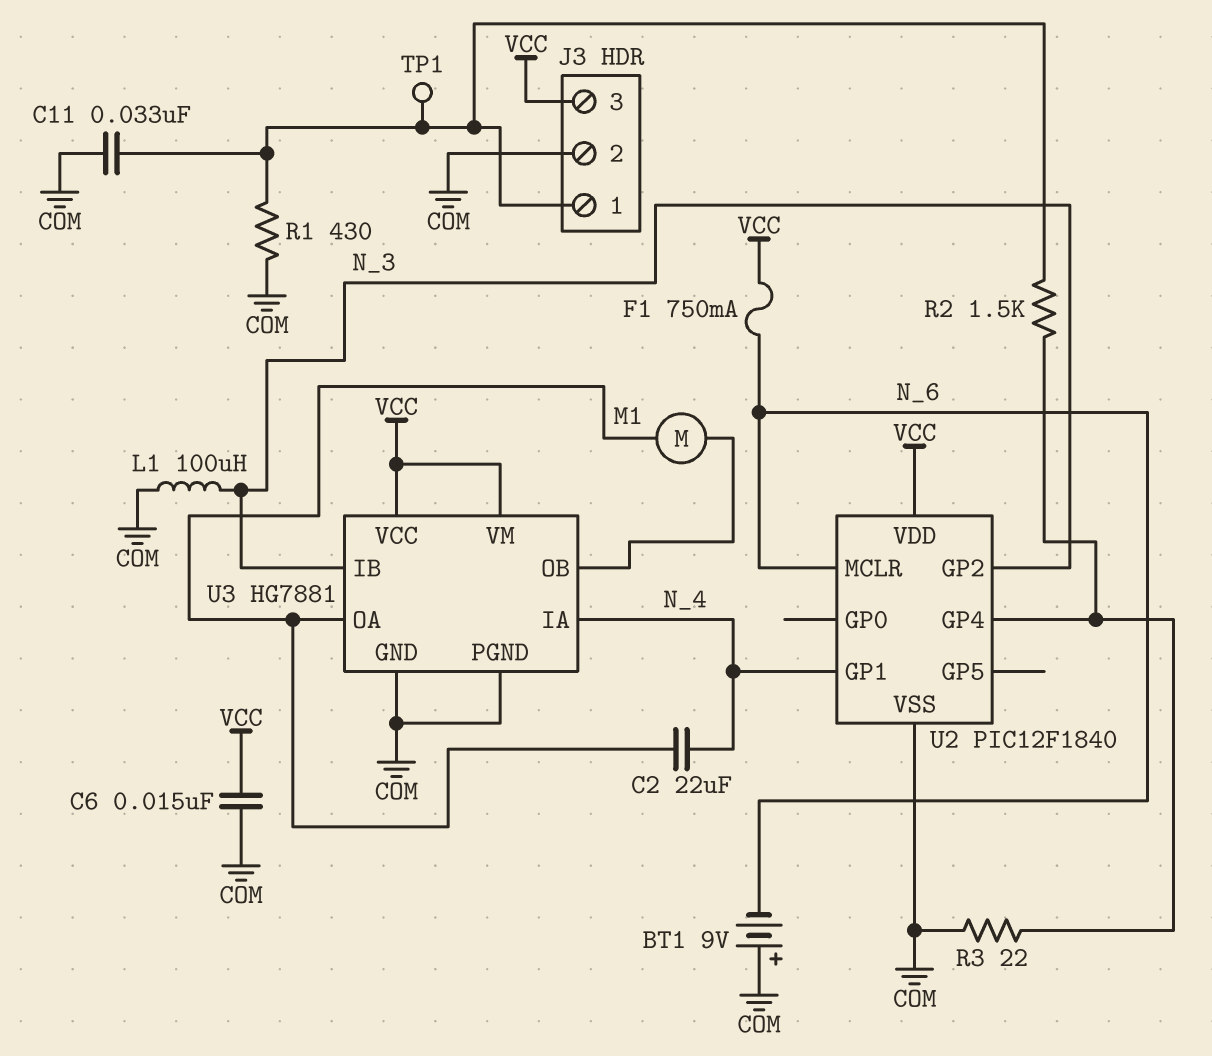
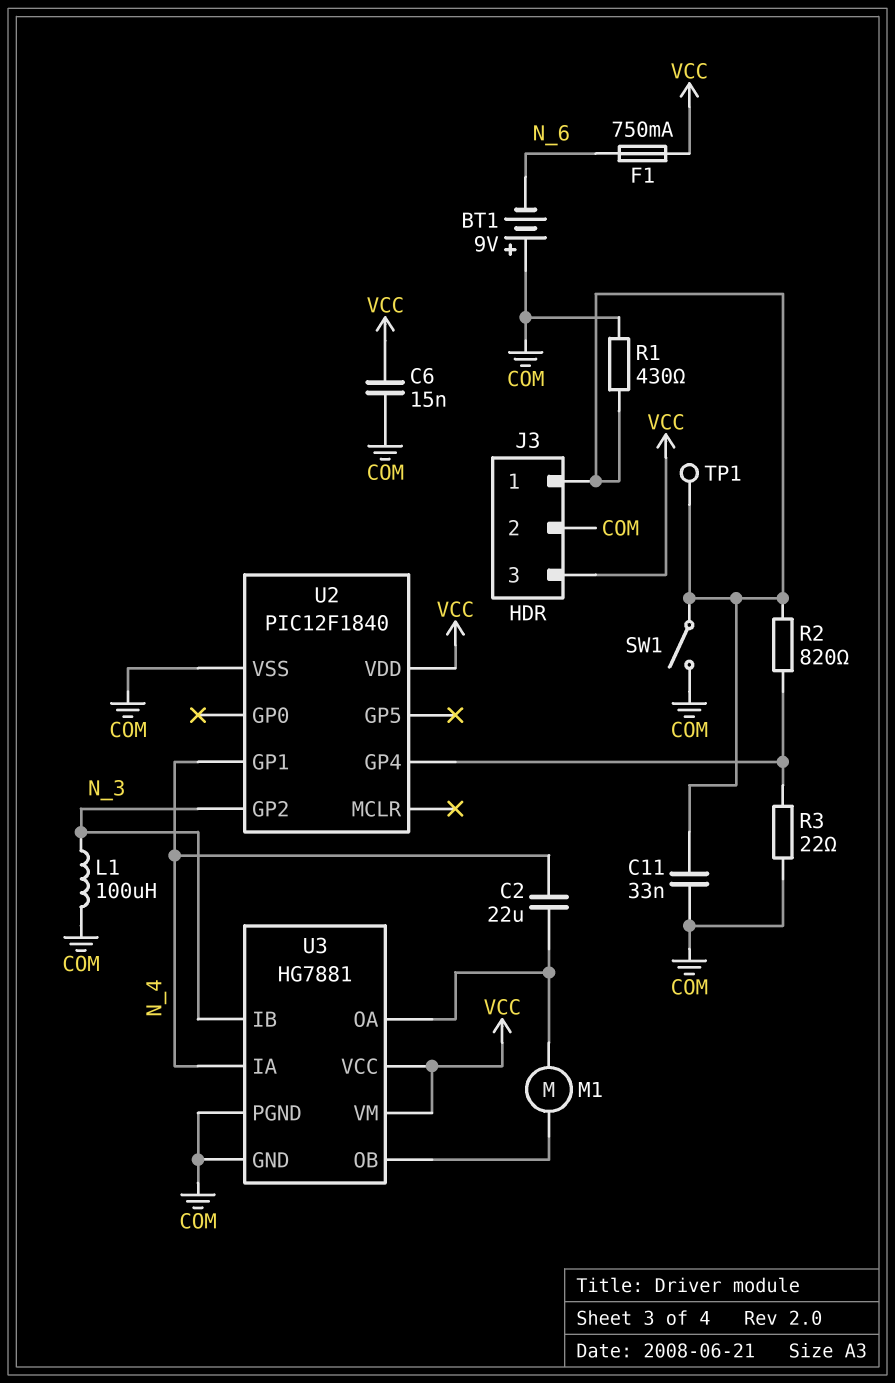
R2: 1.5k (J3/1, U2/GP4) -> 820 (J3/1, U2/GP4)
SW1: none -> switch (COM, J3/1)
U2 pin MCLR: N_6 -> none

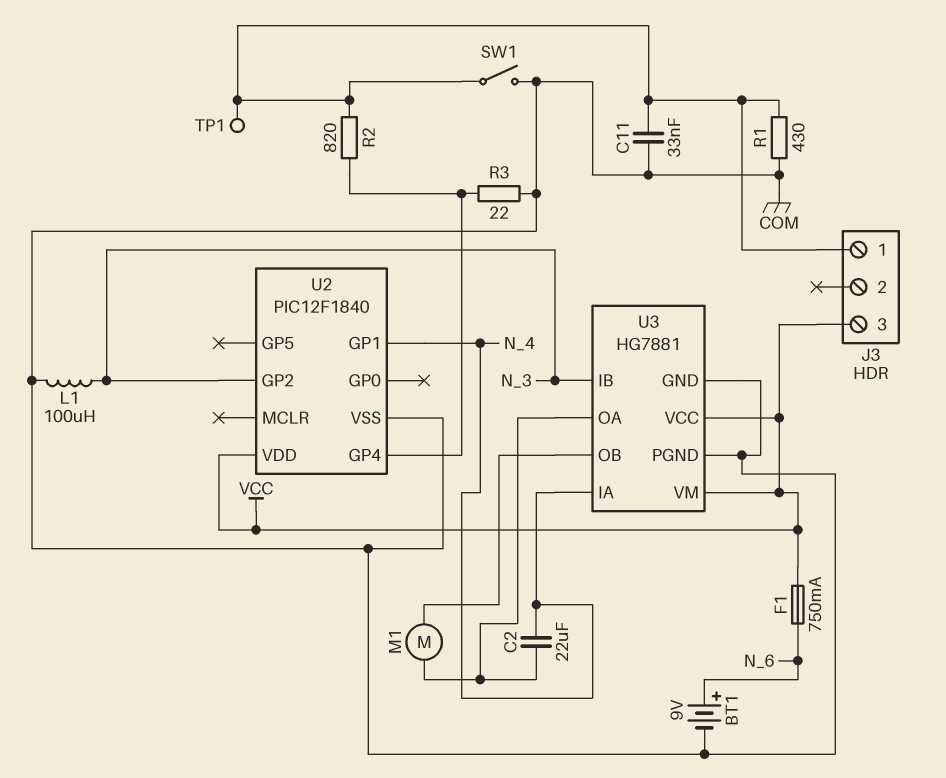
BT1: 9V (plus COM, minus N_6) -> 9V (plus N_6, minus COM)
C6: 15nF (COM, VCC) -> none
J3 pin 2: COM -> none

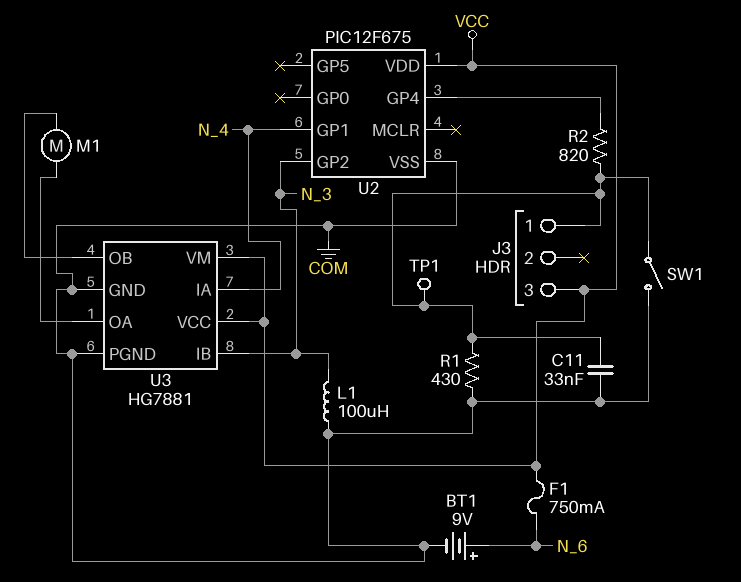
C2: 22uF (N_4, U3/OA) -> none
R3: 22 (COM, U2/GP4) -> none
U2: PIC12F1840 -> PIC12F675

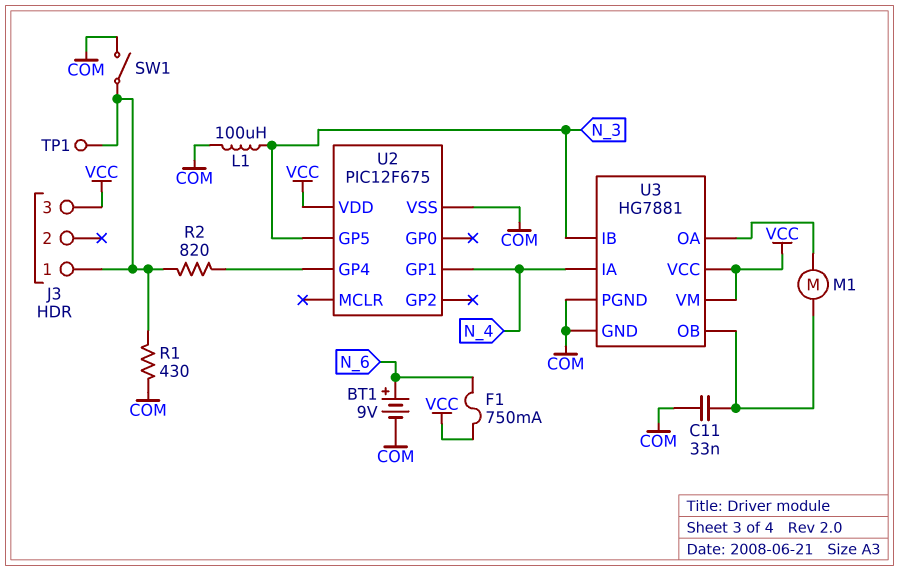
C11: 33nF (COM, J3/1) -> 33nF (COM, U3/OB)
U2 pin GP2: N_3 -> none
U2 pin GP5: none -> N_3

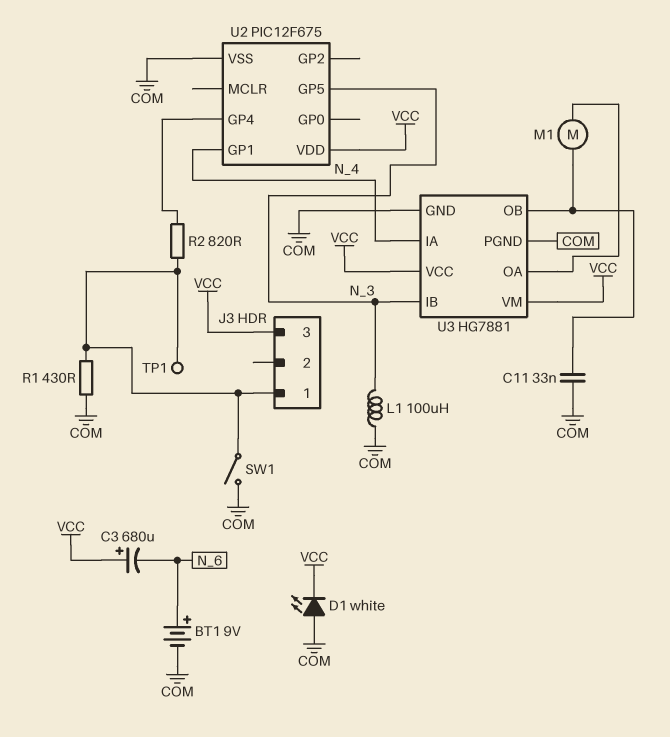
C3: none -> 680uF (plus VCC, minus N_6)
D1: none -> LED white (A COM, K VCC)
F1: 750mA (N_6, VCC) -> none

